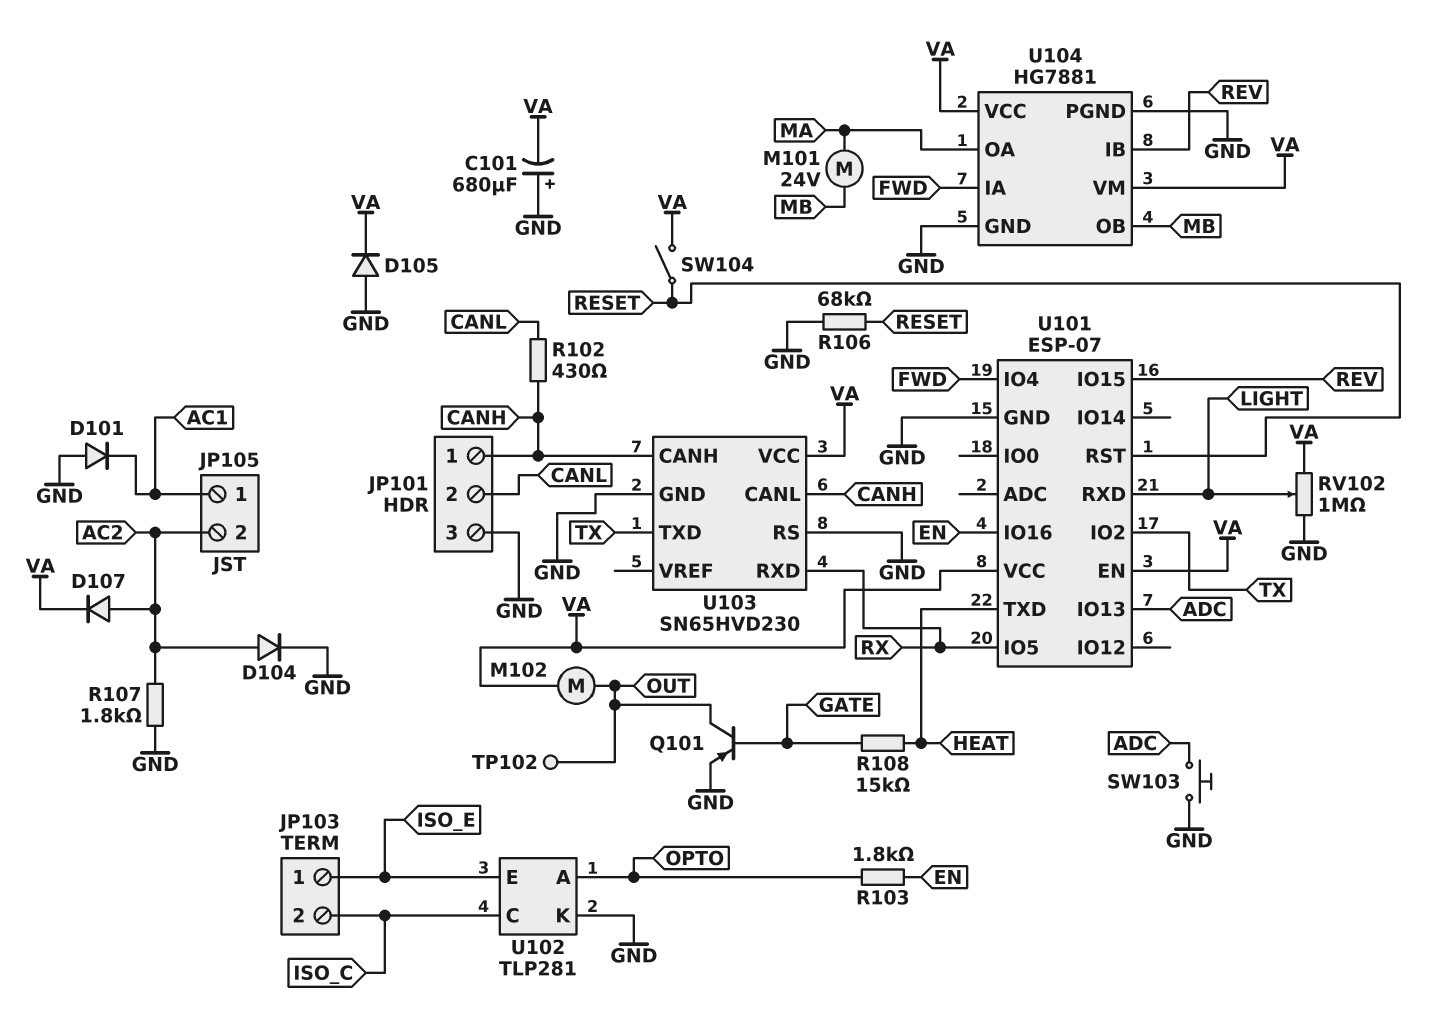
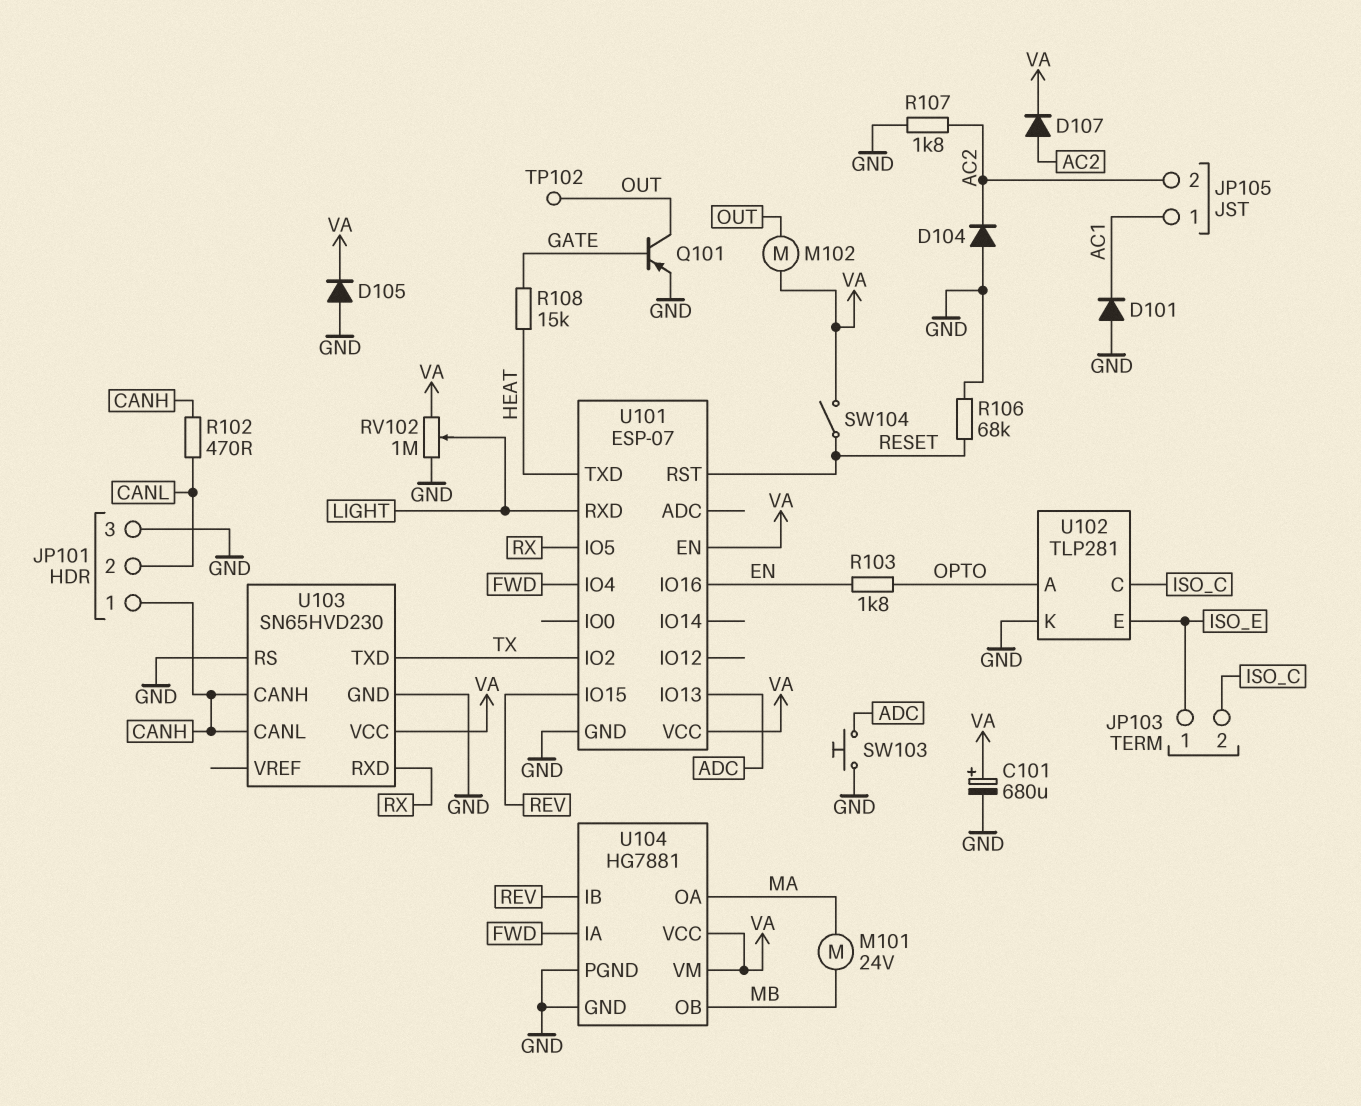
C101: 680uF (plus GND, minus VA) -> 680uF (plus VA, minus GND)
D104: diode (A AC2, K GND) -> diode (A GND, K AC2)
R102: 430 (CANH, CANL) -> 470 (CANH, CANL)

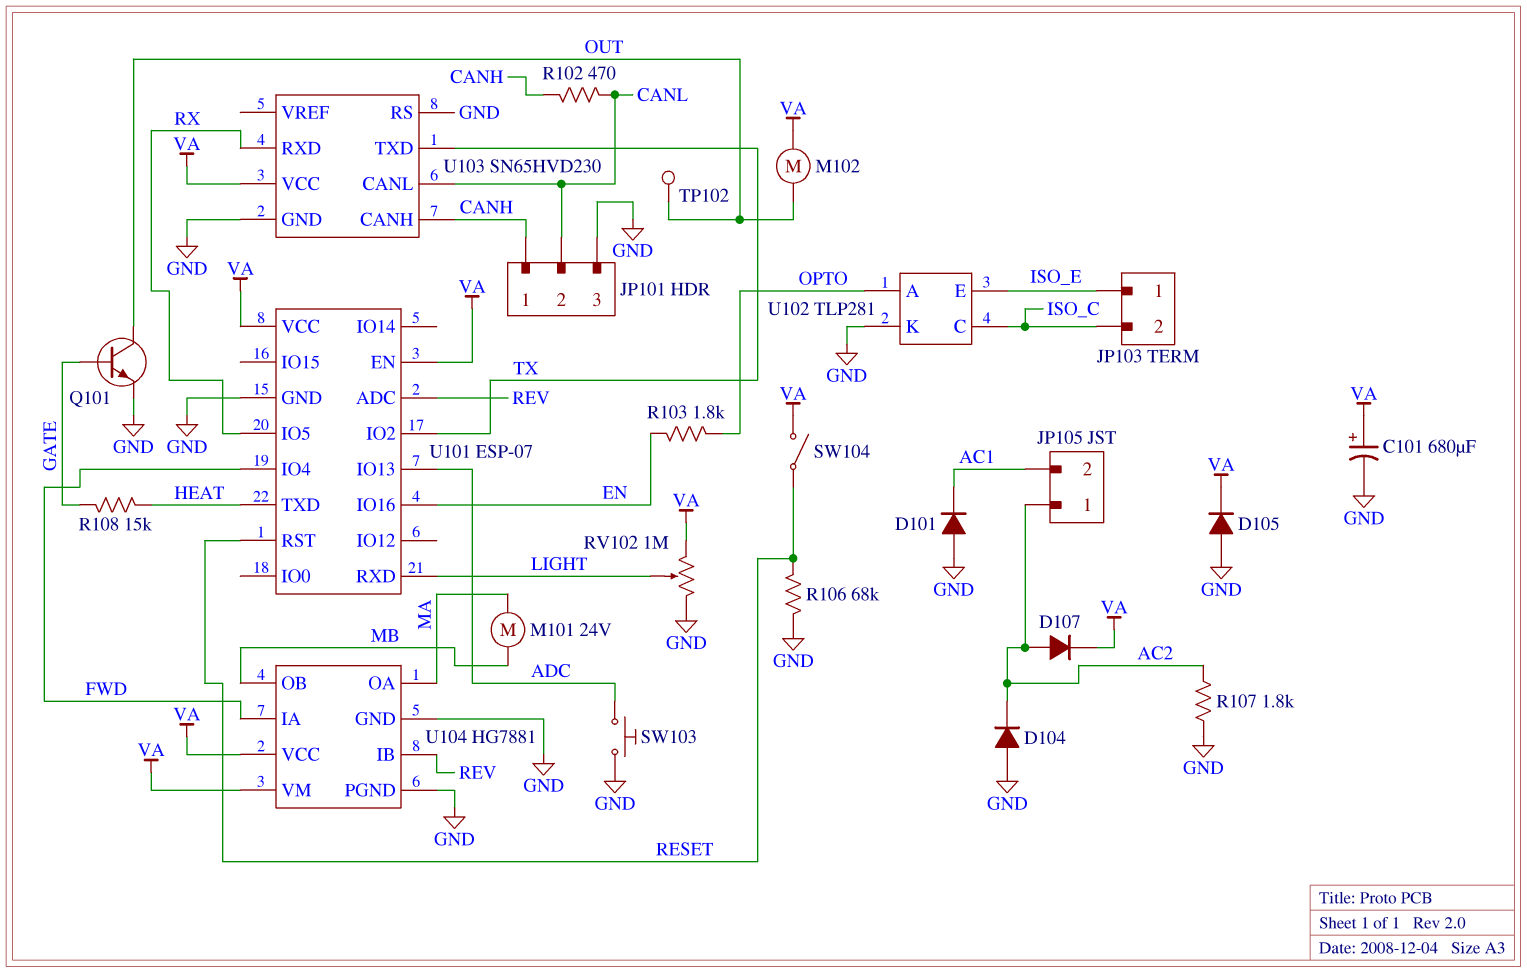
JP105 pin 1: AC1 -> AC2
JP105 pin 2: AC2 -> AC1
Q101: PNP (B GATE, C OUT, E GND) -> NPN (B GATE, C OUT, E GND)
U101 pin ADC: none -> REV
U101 pin IO15: REV -> none
U103 pin CANL: CANH -> CANL

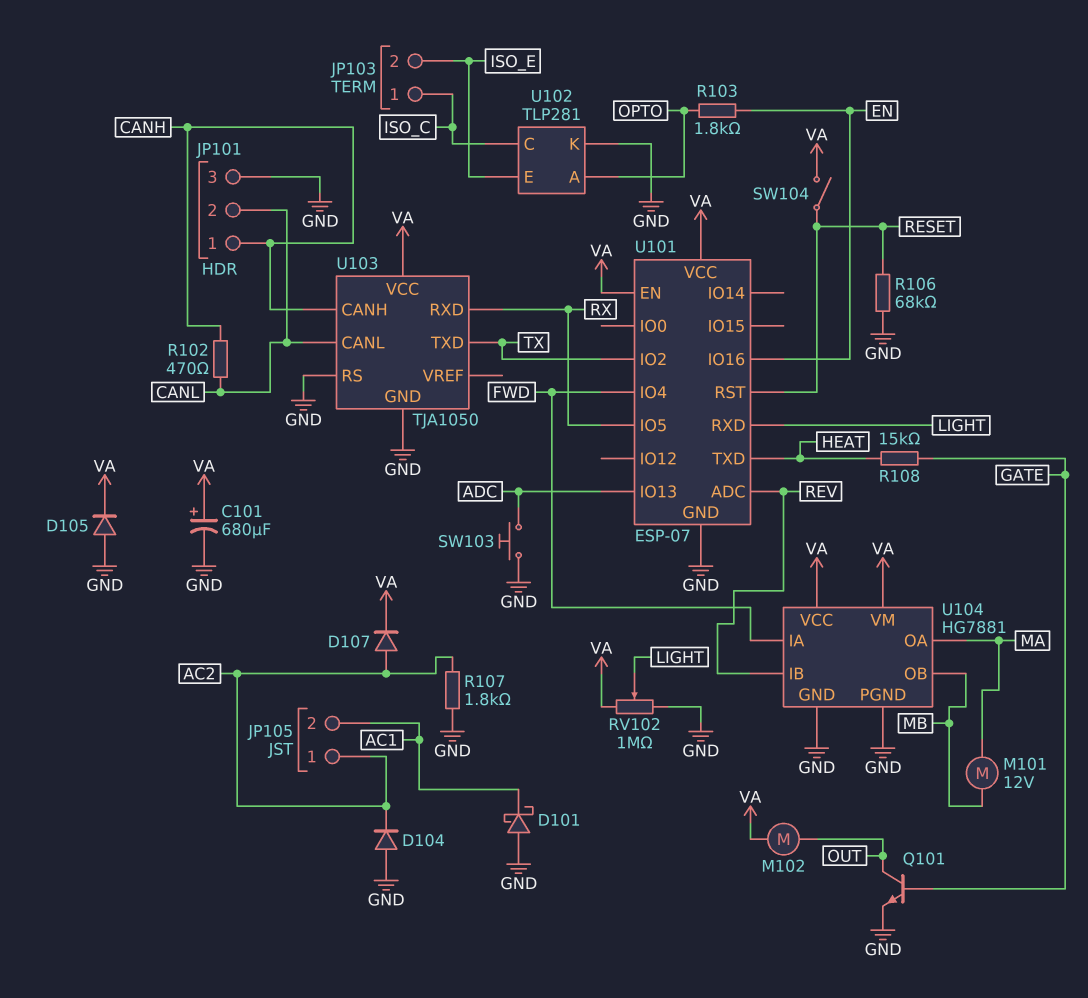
D101: diode (A GND, K AC1) -> schottky (A GND, K AC1)
JP103 pin 1: ISO_E -> ISO_C
JP103 pin 2: ISO_C -> ISO_E
M101: motor 24V (MA, MB) -> motor 12V (MA, MB)
TP102: test point (OUT) -> none
U103: SN65HVD230 -> TJA1050

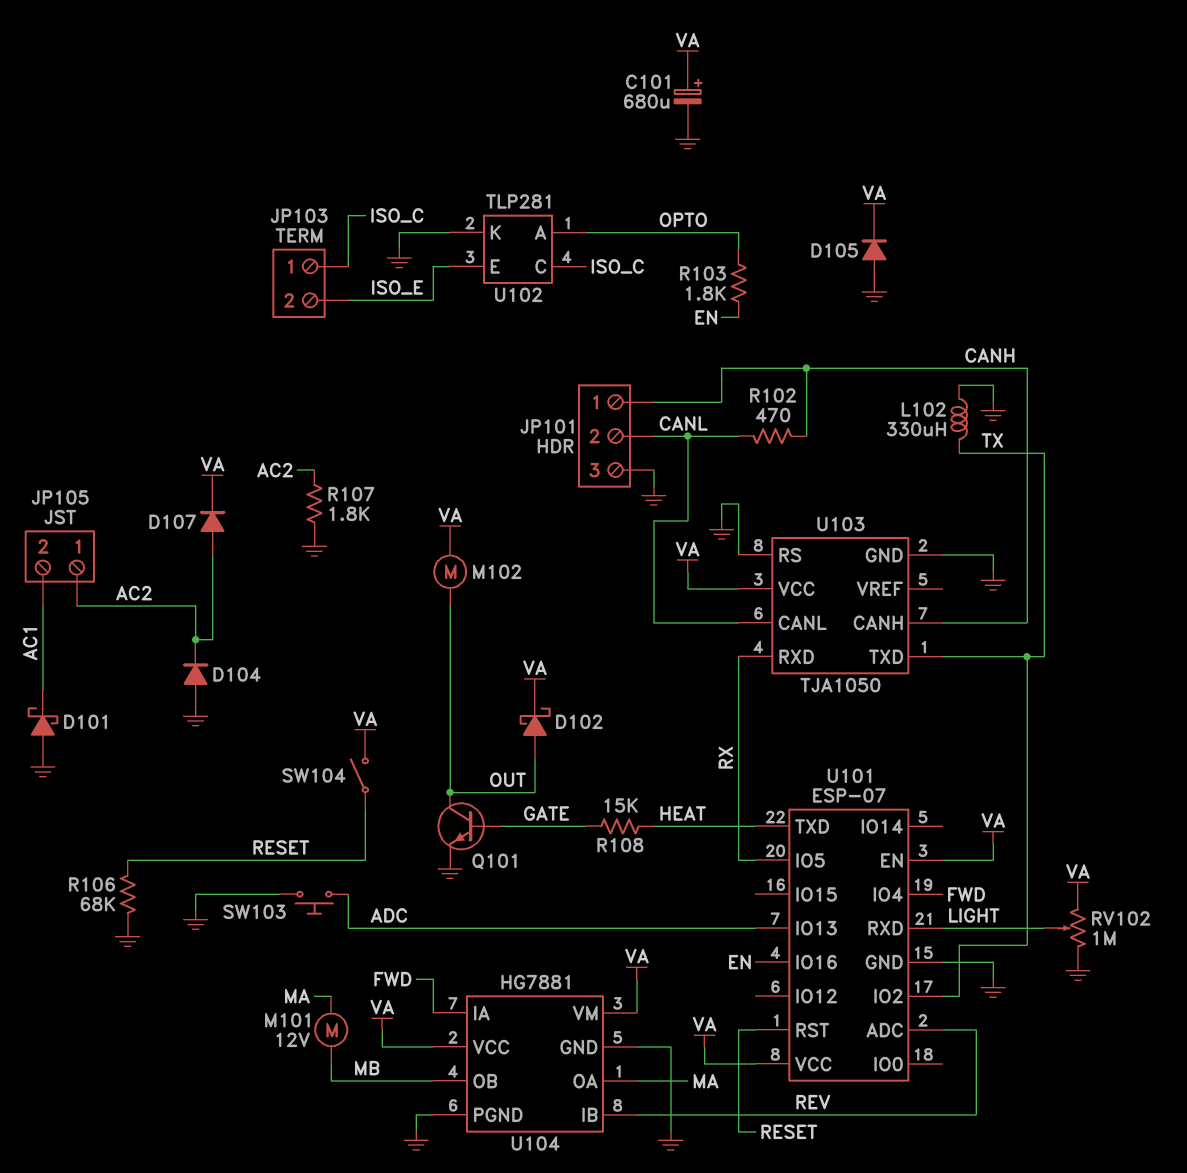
D102: none -> schottky (A OUT, K VA)
L102: none -> 330uH (GND, TX)

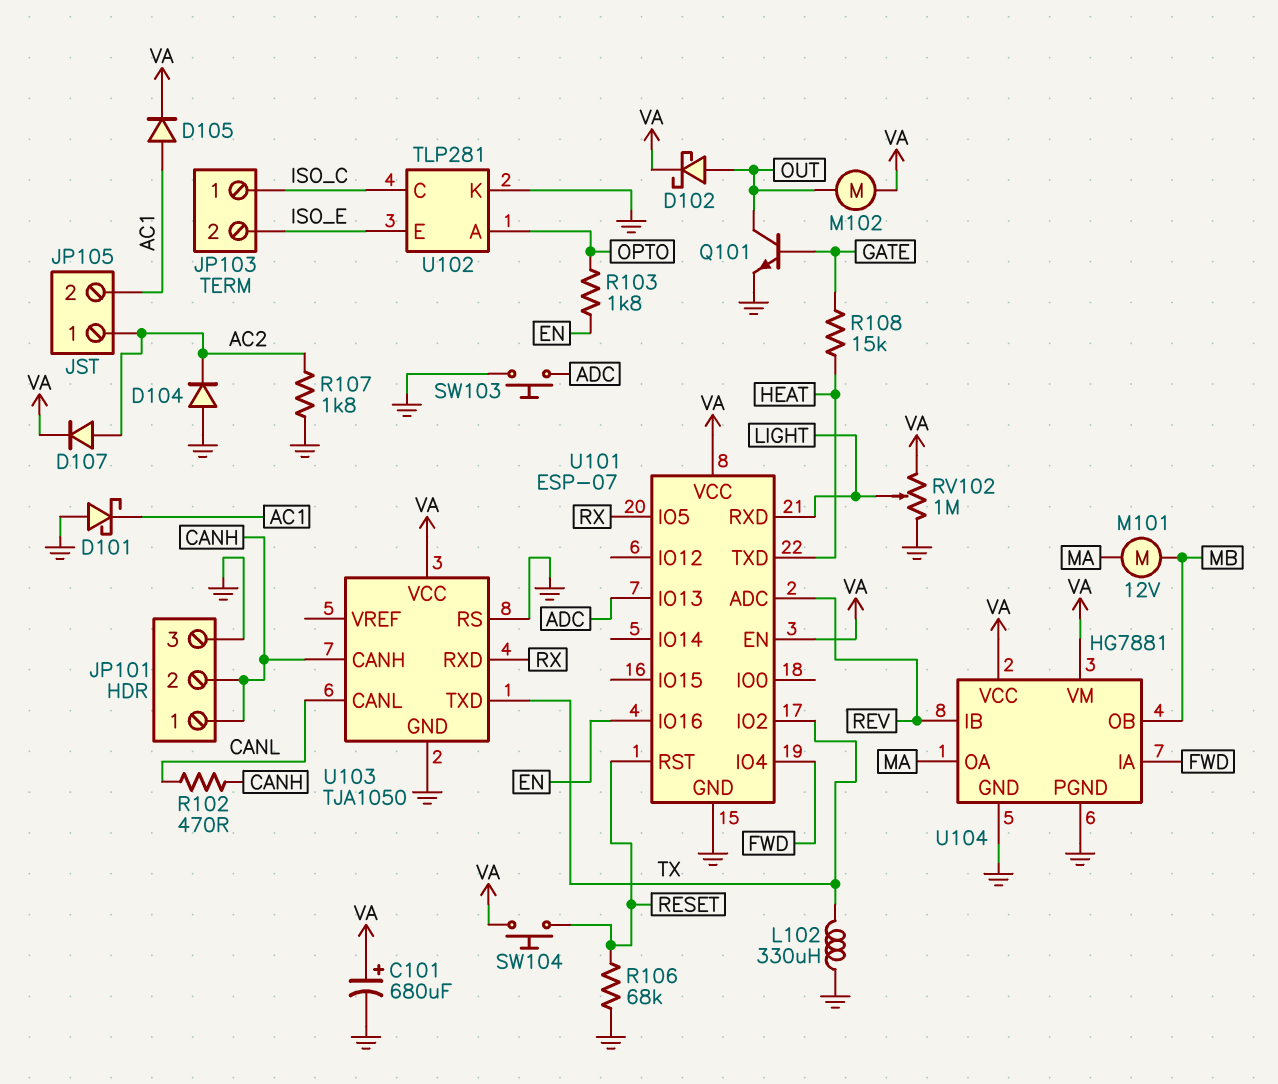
D105: diode (A GND, K VA) -> diode (A AC1, K VA)
JP101 pin 2: CANL -> CANH
SW104: switch (RESET, VA) -> button (RESET, VA)

